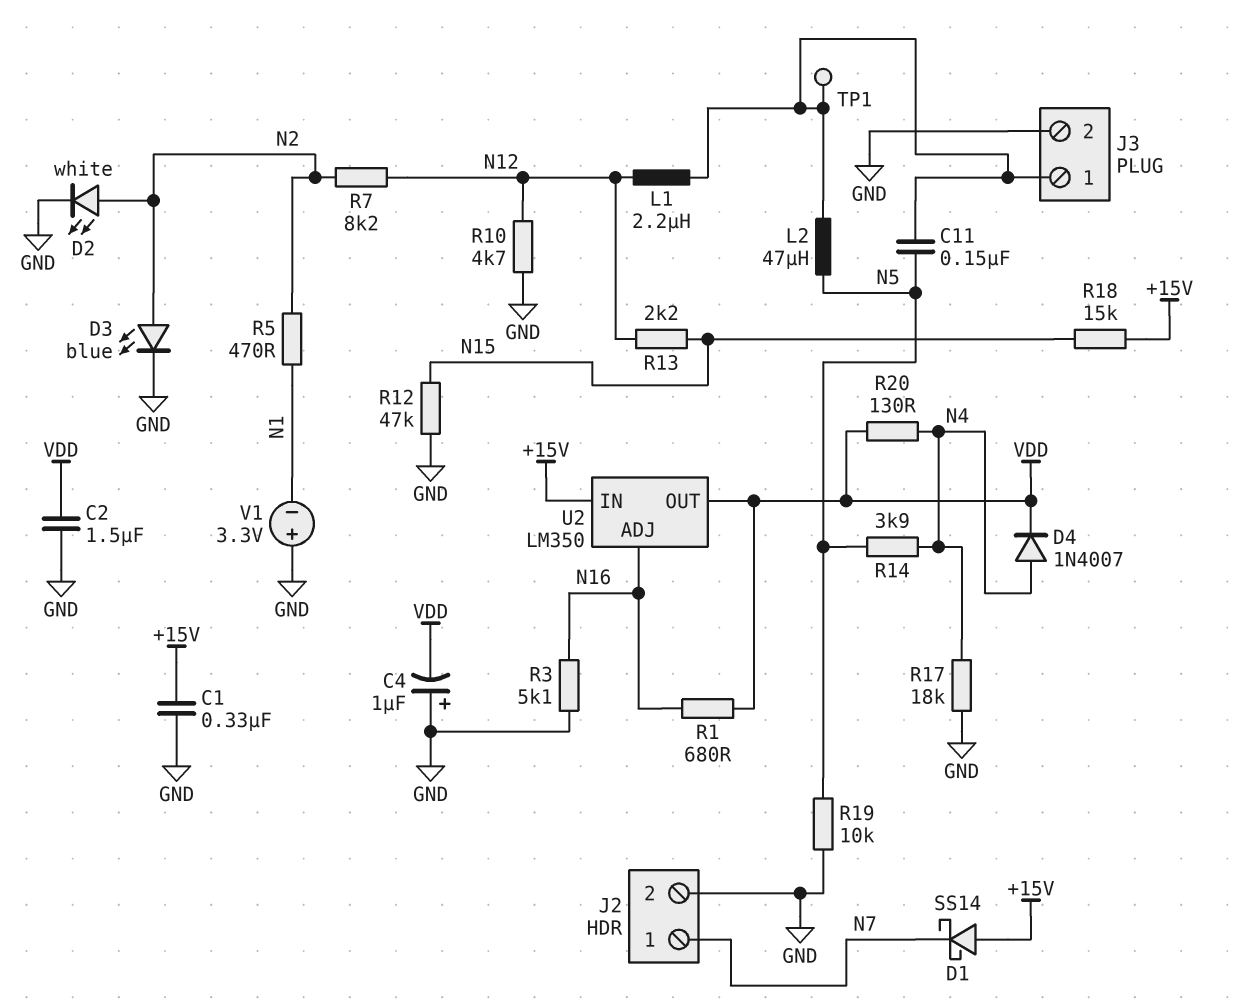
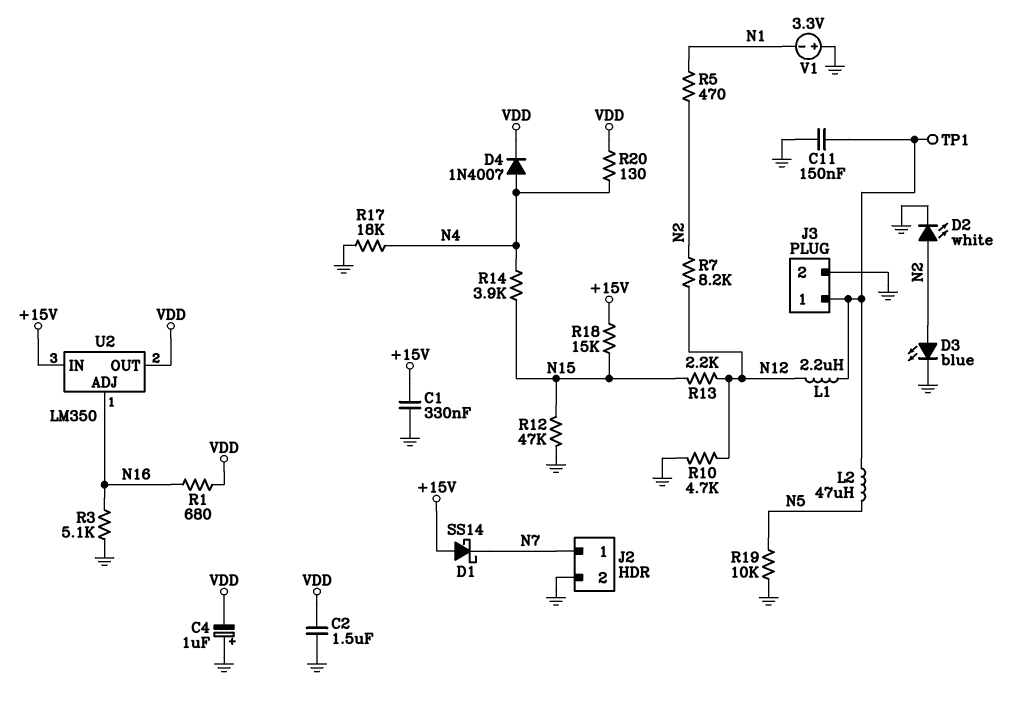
C11: 150nF (J3/1, N5) -> 150nF (GND, J3/1)
R14: 3.9k (N4, N5) -> 3.9k (N4, N15)

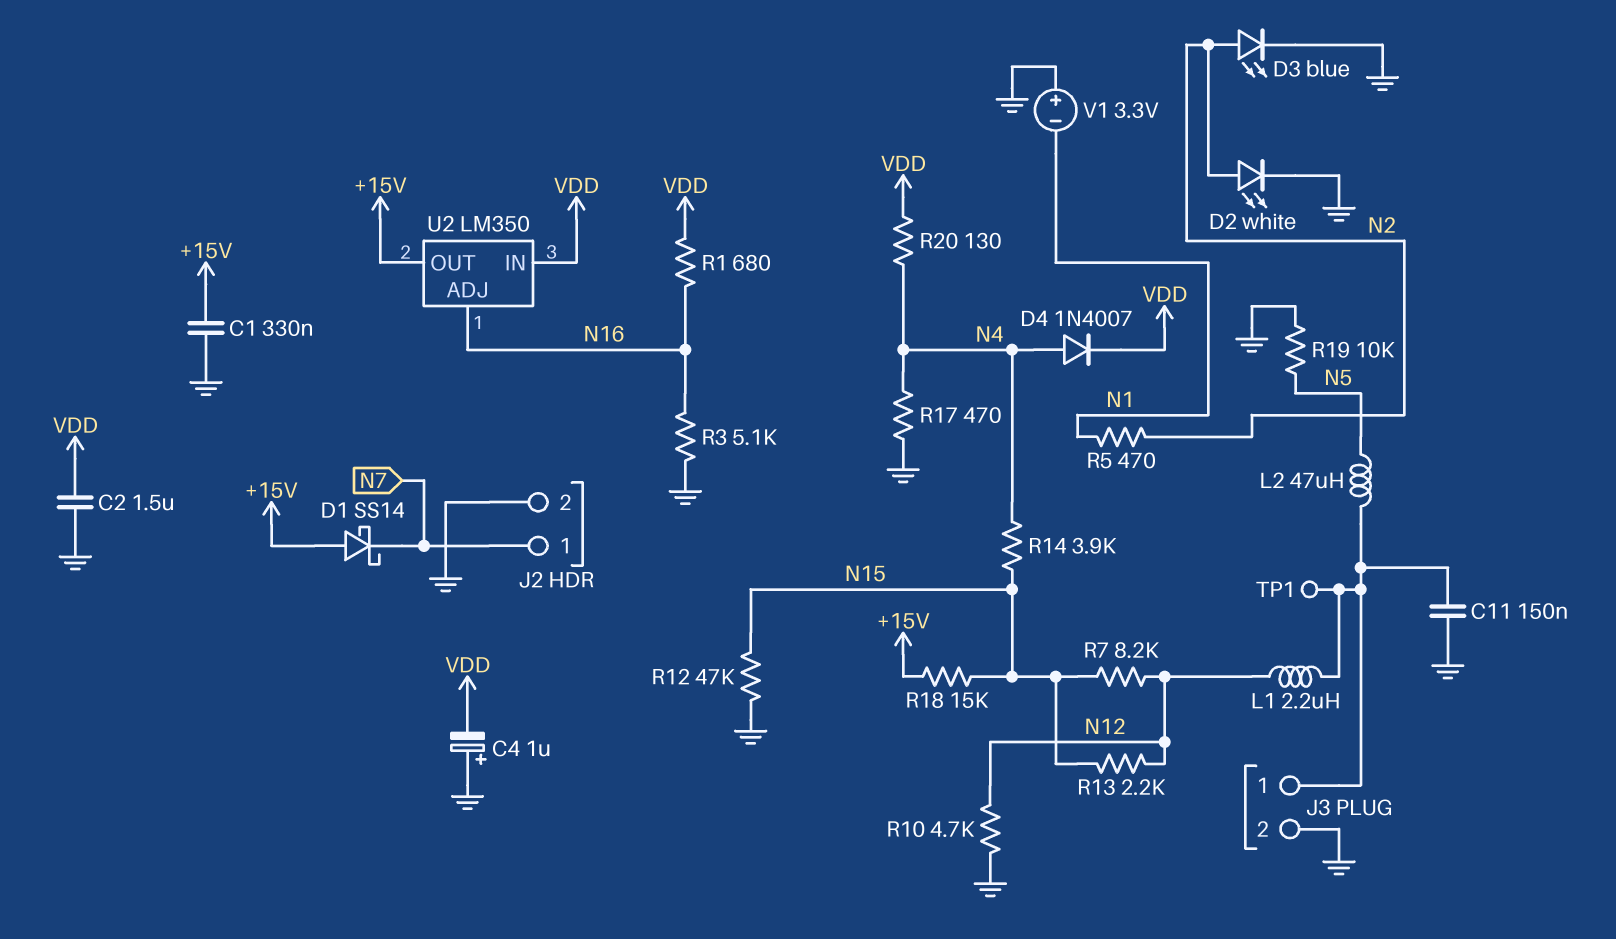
R7: 8.2k (N2, N12) -> 8.2k (N12, N15)
R17: 18k (GND, N4) -> 470 (GND, N4)
U2 pin IN: +15V -> VDD
U2 pin OUT: VDD -> +15V

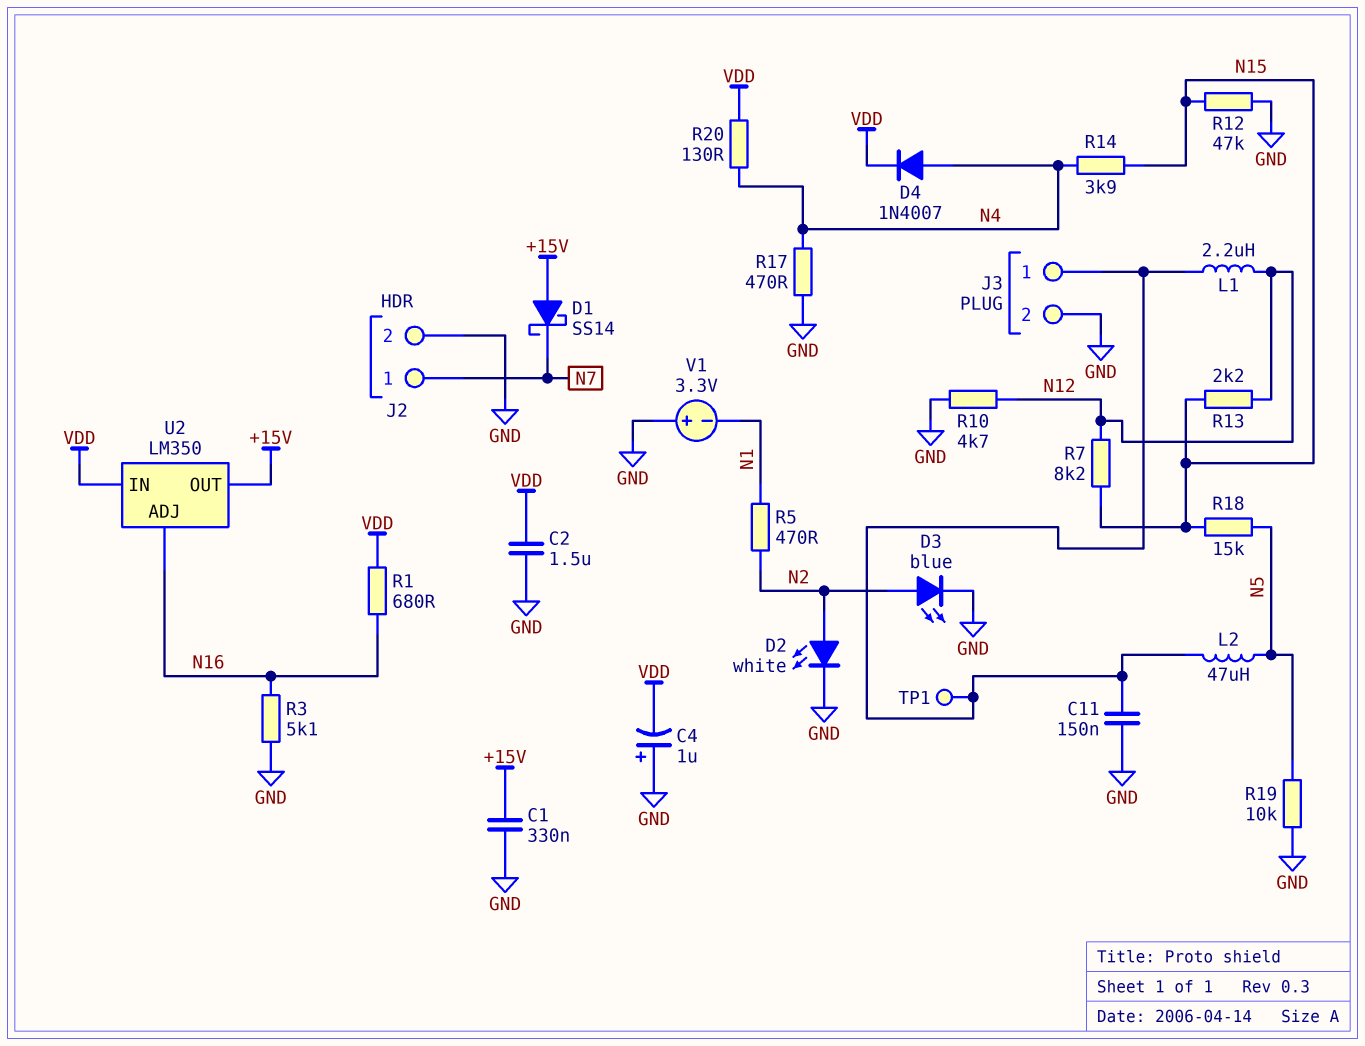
R18: 15k (+15V, N15) -> 15k (N5, N15)

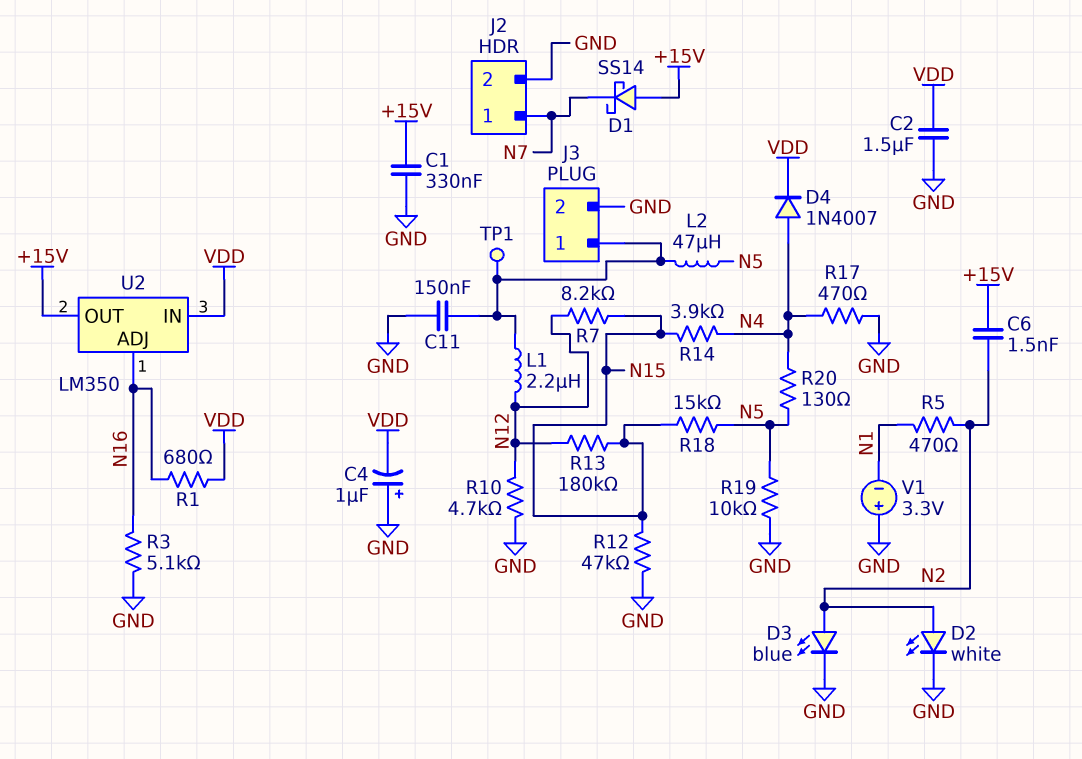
C6: none -> 1.5nF (+15V, N2)
R13: 2.2k (N12, N15) -> 180k (N12, N15)
R20: 130 (N4, VDD) -> 130 (N4, N5)

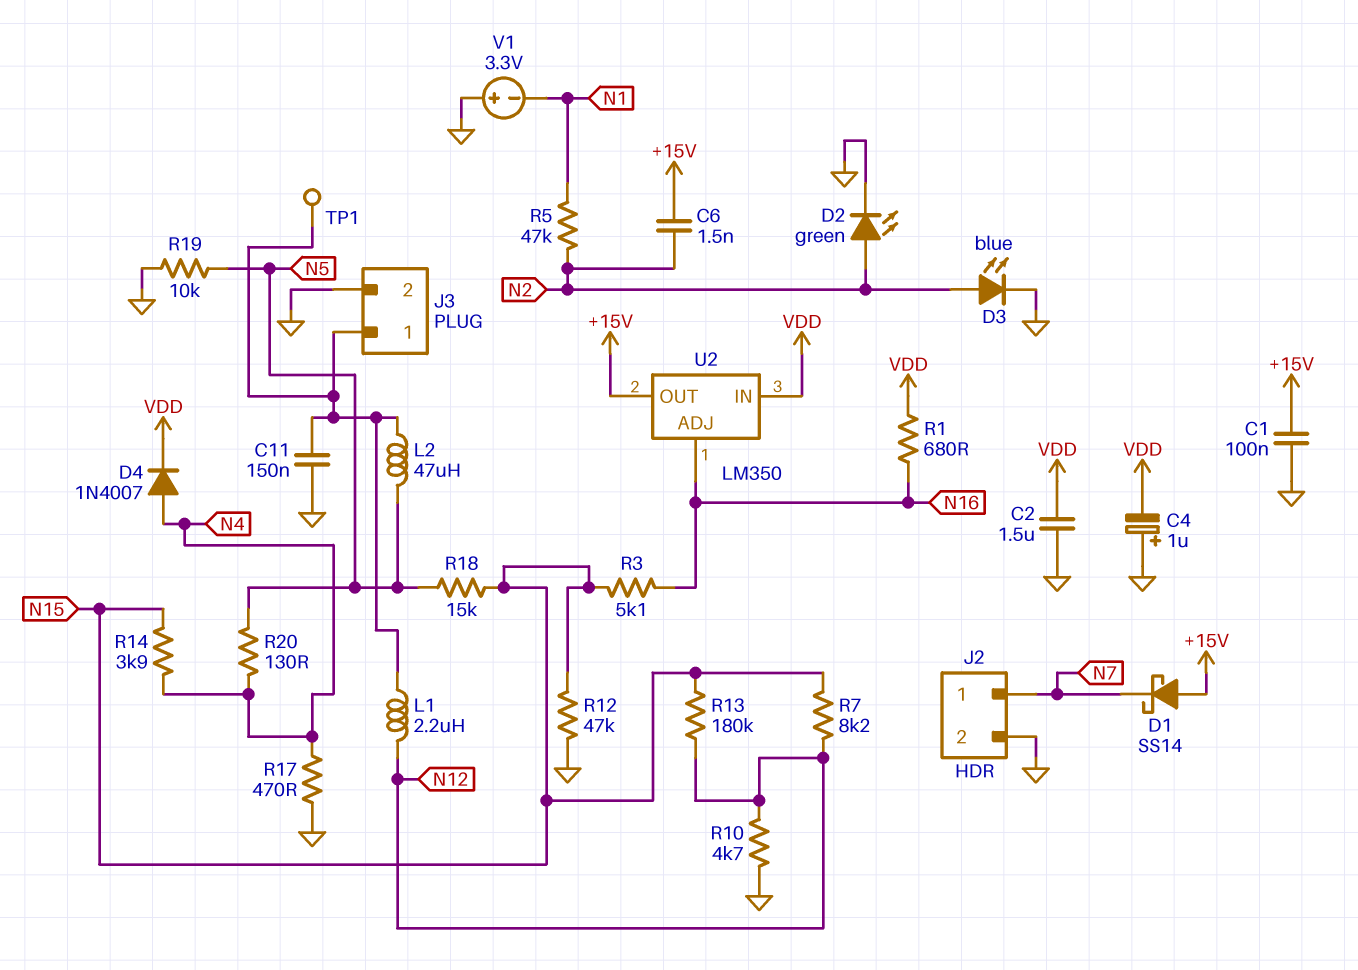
C1: 330nF (+15V, GND) -> 100nF (+15V, GND)
D2: LED white (A N2, K GND) -> LED green (A N2, K GND)
R3: 5.1k (GND, N16) -> 5.1k (N15, N16)
R5: 470 (N1, N2) -> 47k (N1, N2)

